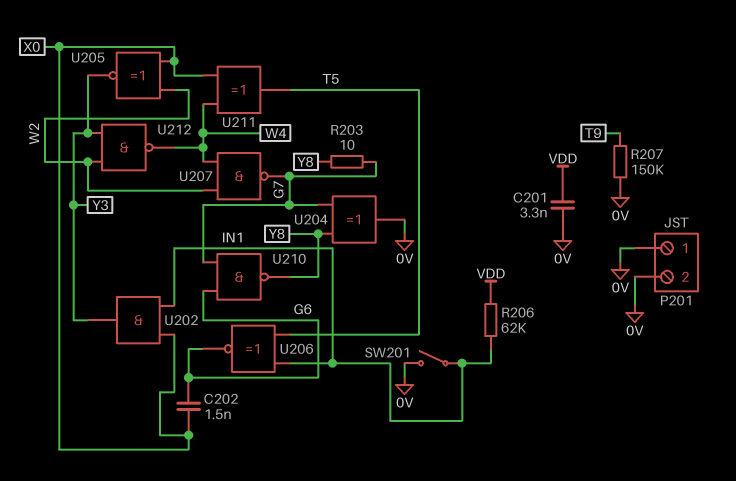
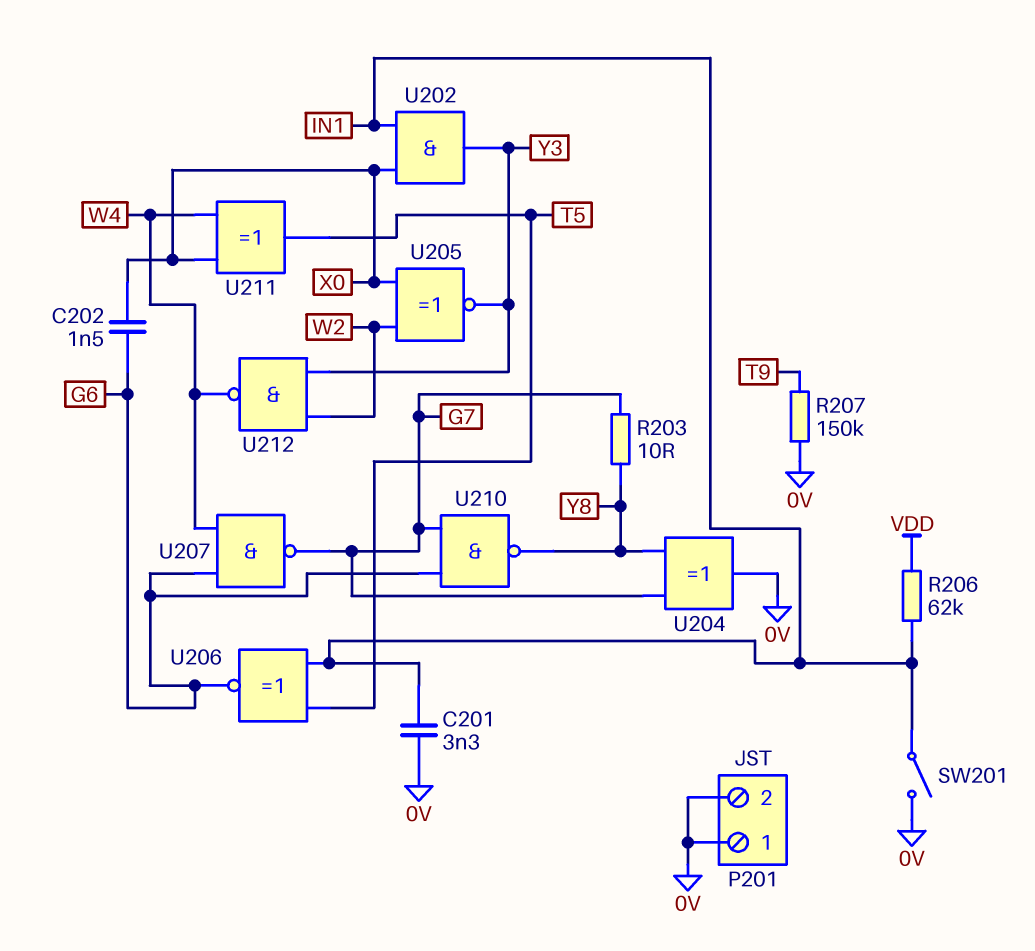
C201: 3.3nF (0V, VDD) -> 3.3nF (0V, IN1)
U207: NAND (in W2, in W4, out G7) -> NAND (in G6, in W4, out G7)

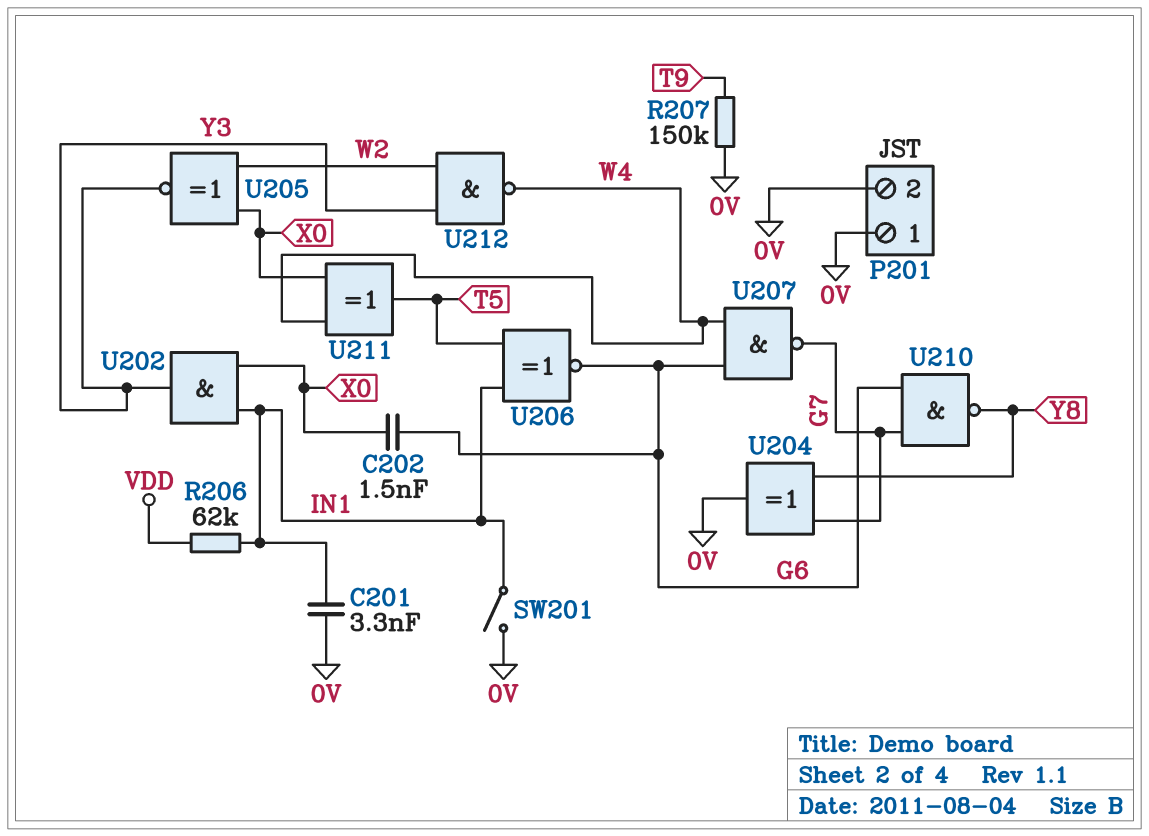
R203: 10 (G7, Y8) -> none

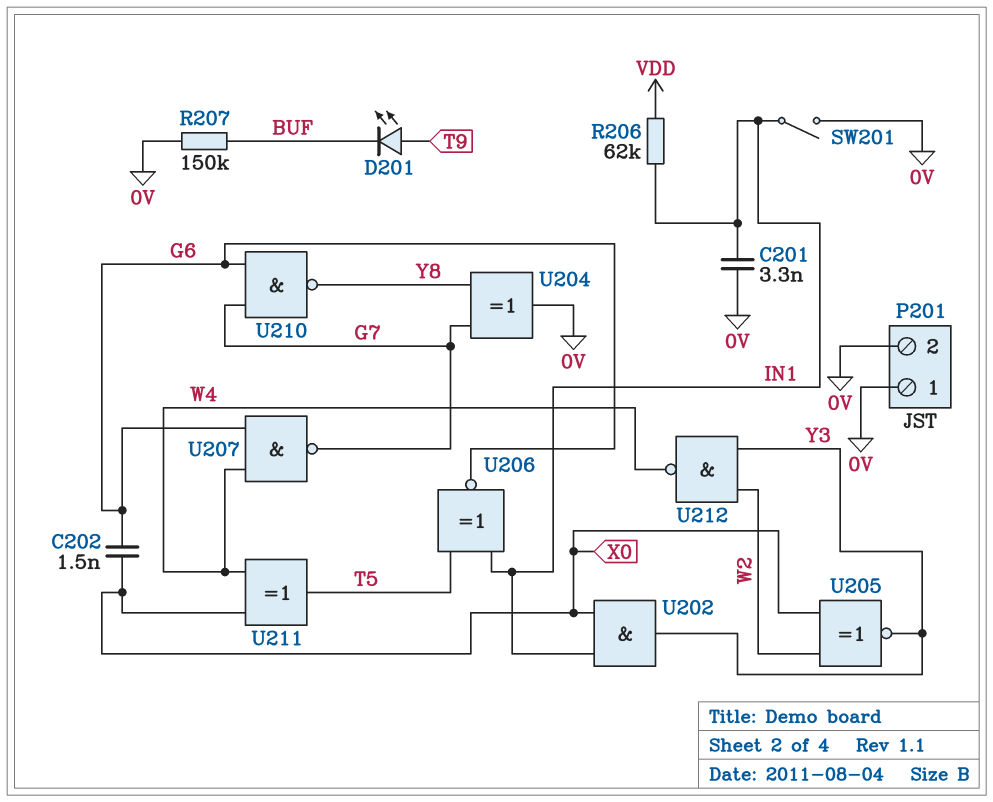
D201: none -> LED (A T9, K BUF)
R207: 150k (0V, T9) -> 150k (0V, BUF)

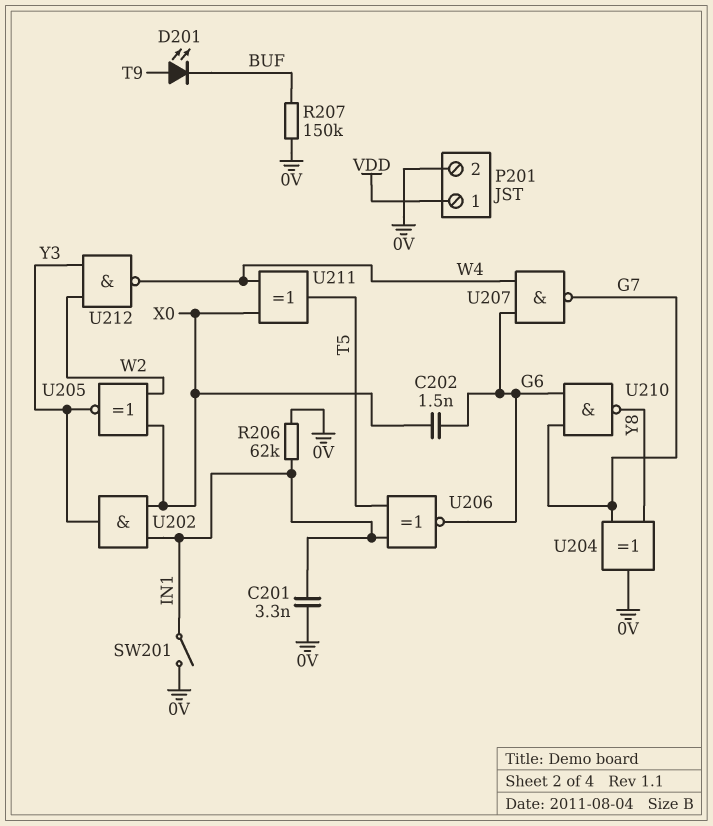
P201 pin 1: 0V -> VDD
R206: 62k (IN1, VDD) -> 62k (0V, IN1)

